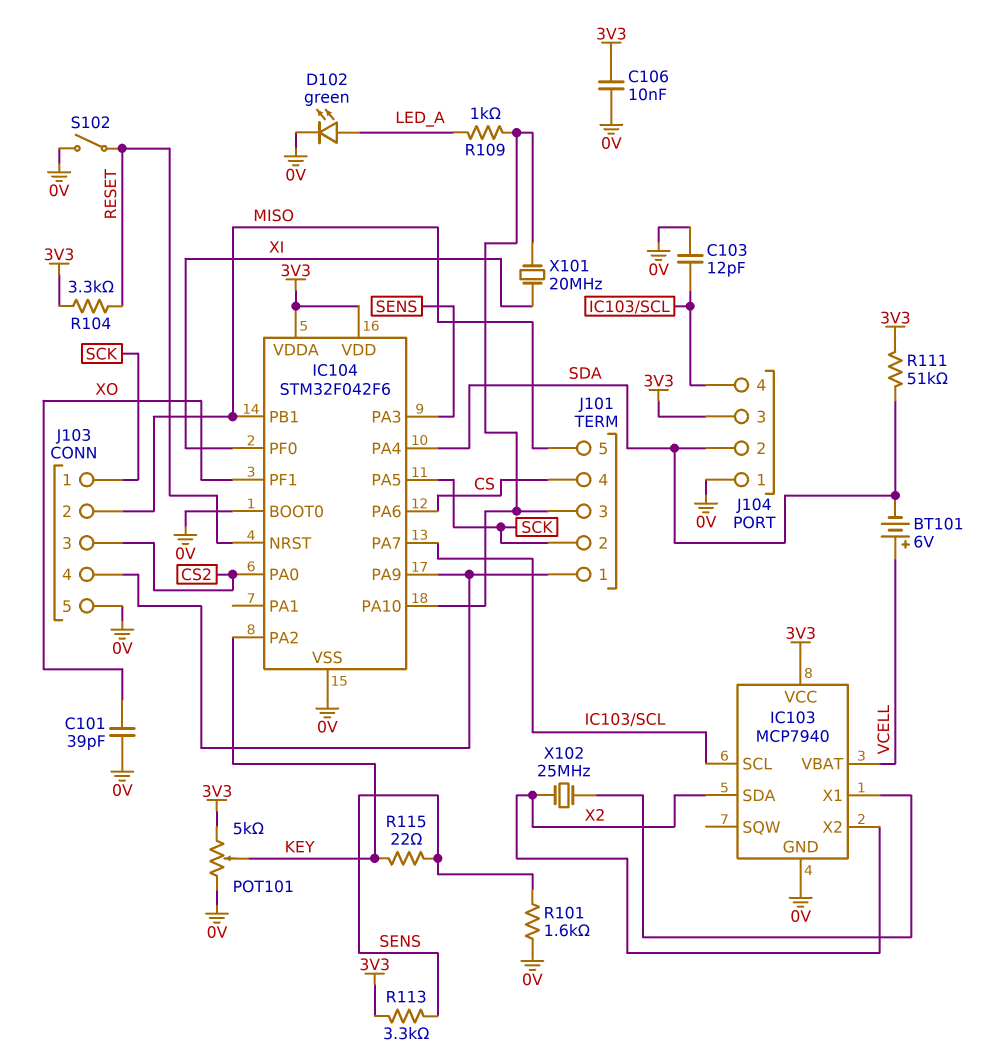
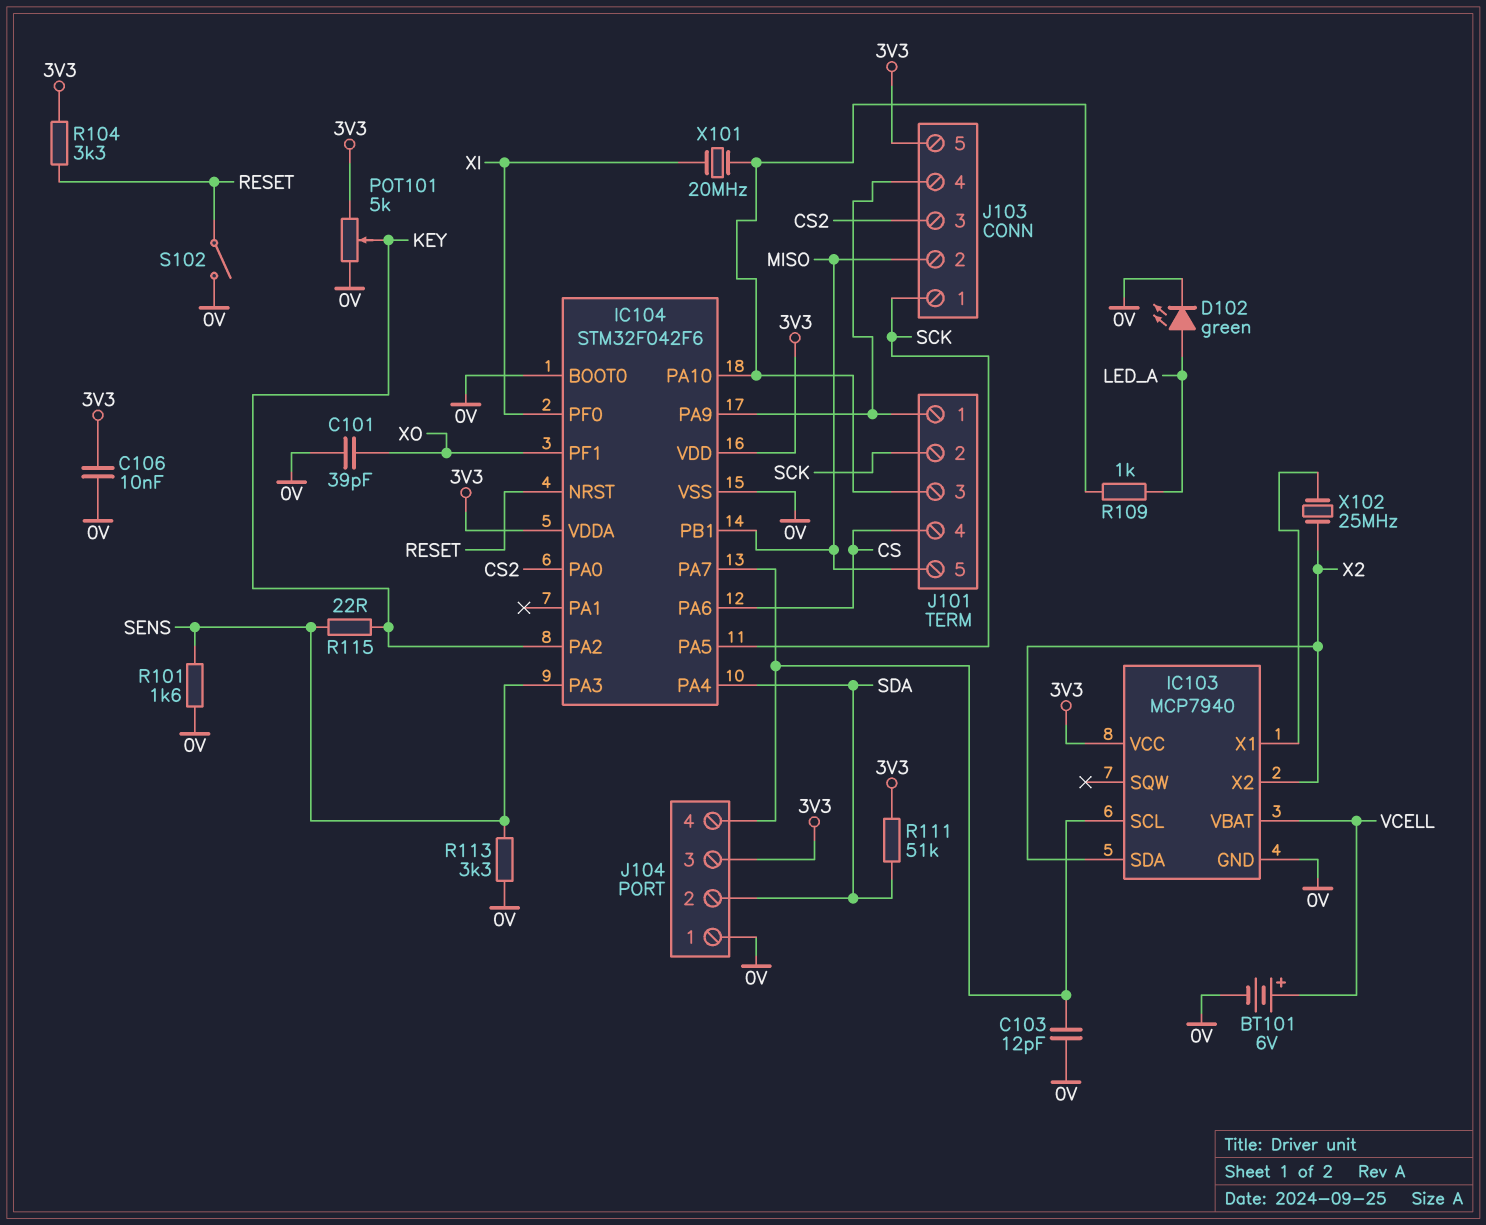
BT101: 6V (plus VCELL, minus SDA) -> 6V (plus VCELL, minus 0V)
J103 pin 5: 0V -> 3V3
R113: 3.3k (3V3, SENS) -> 3.3k (0V, SENS)

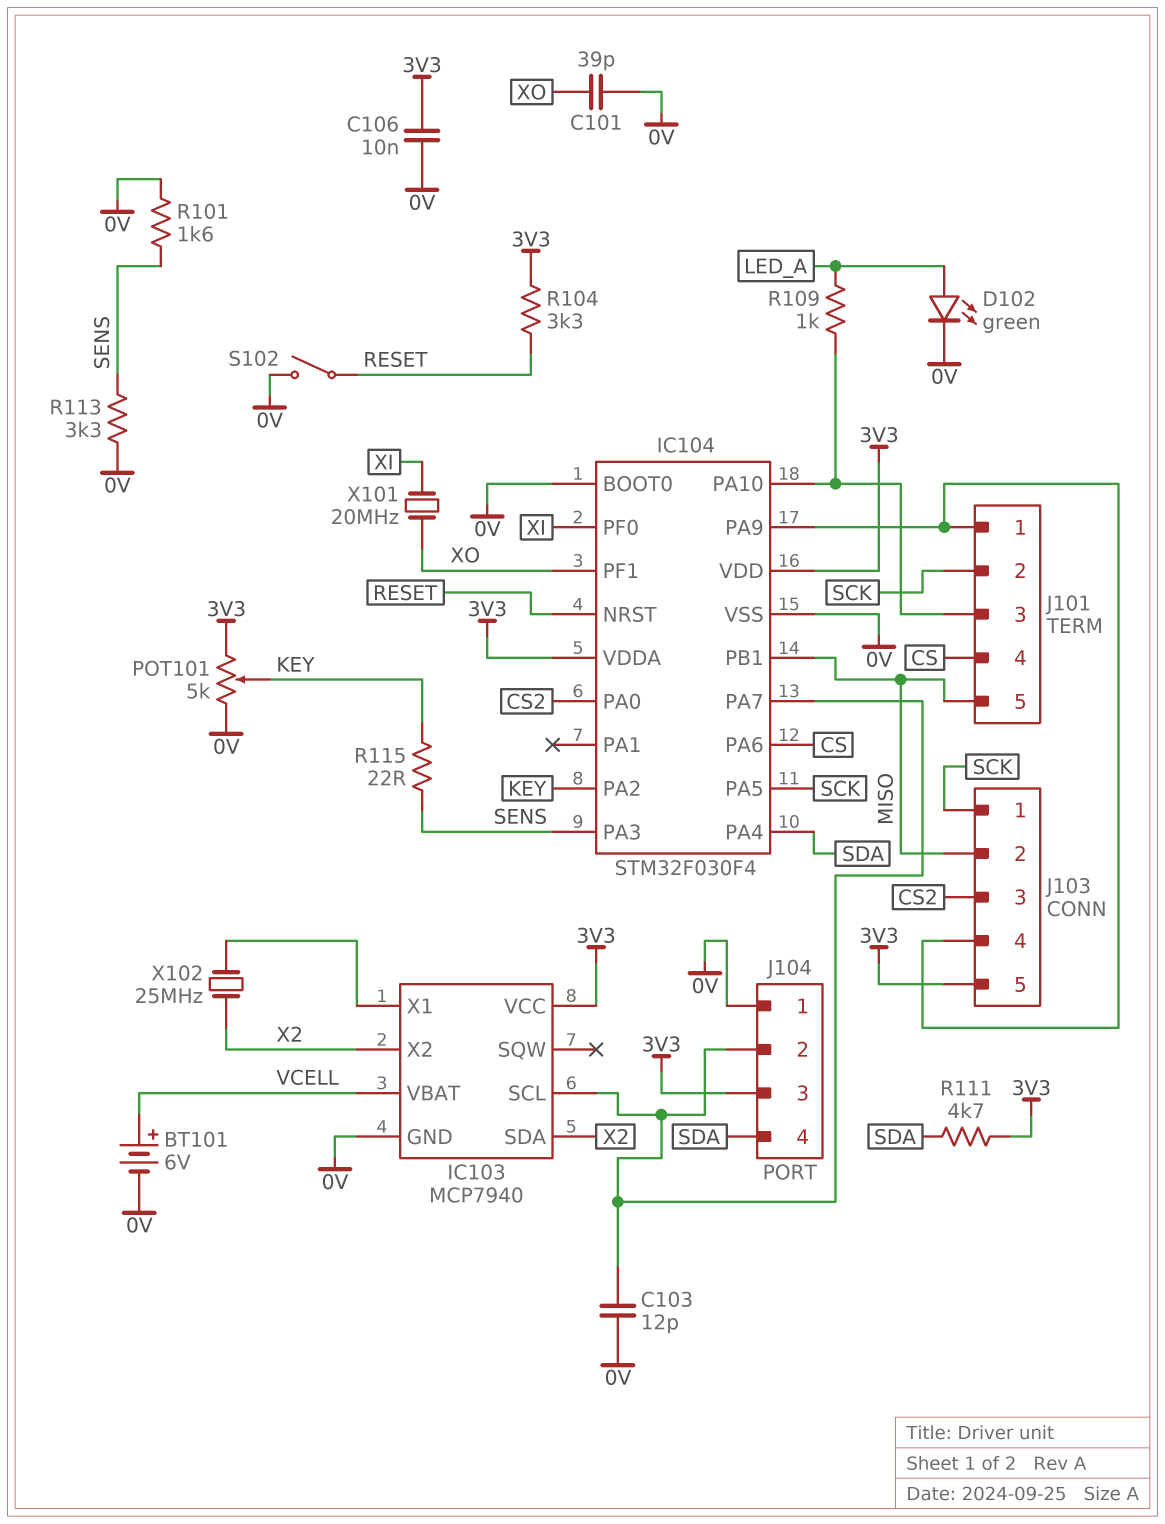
IC104: STM32F042F6 -> STM32F030F4
J104 pin 2: SDA -> IC103/SCL
J104 pin 4: IC103/SCL -> SDA
R111: 51k (3V3, SDA) -> 4.7k (3V3, SDA)
X101: 20MHz (IC104/PA10, XI) -> 20MHz (XI, XO)

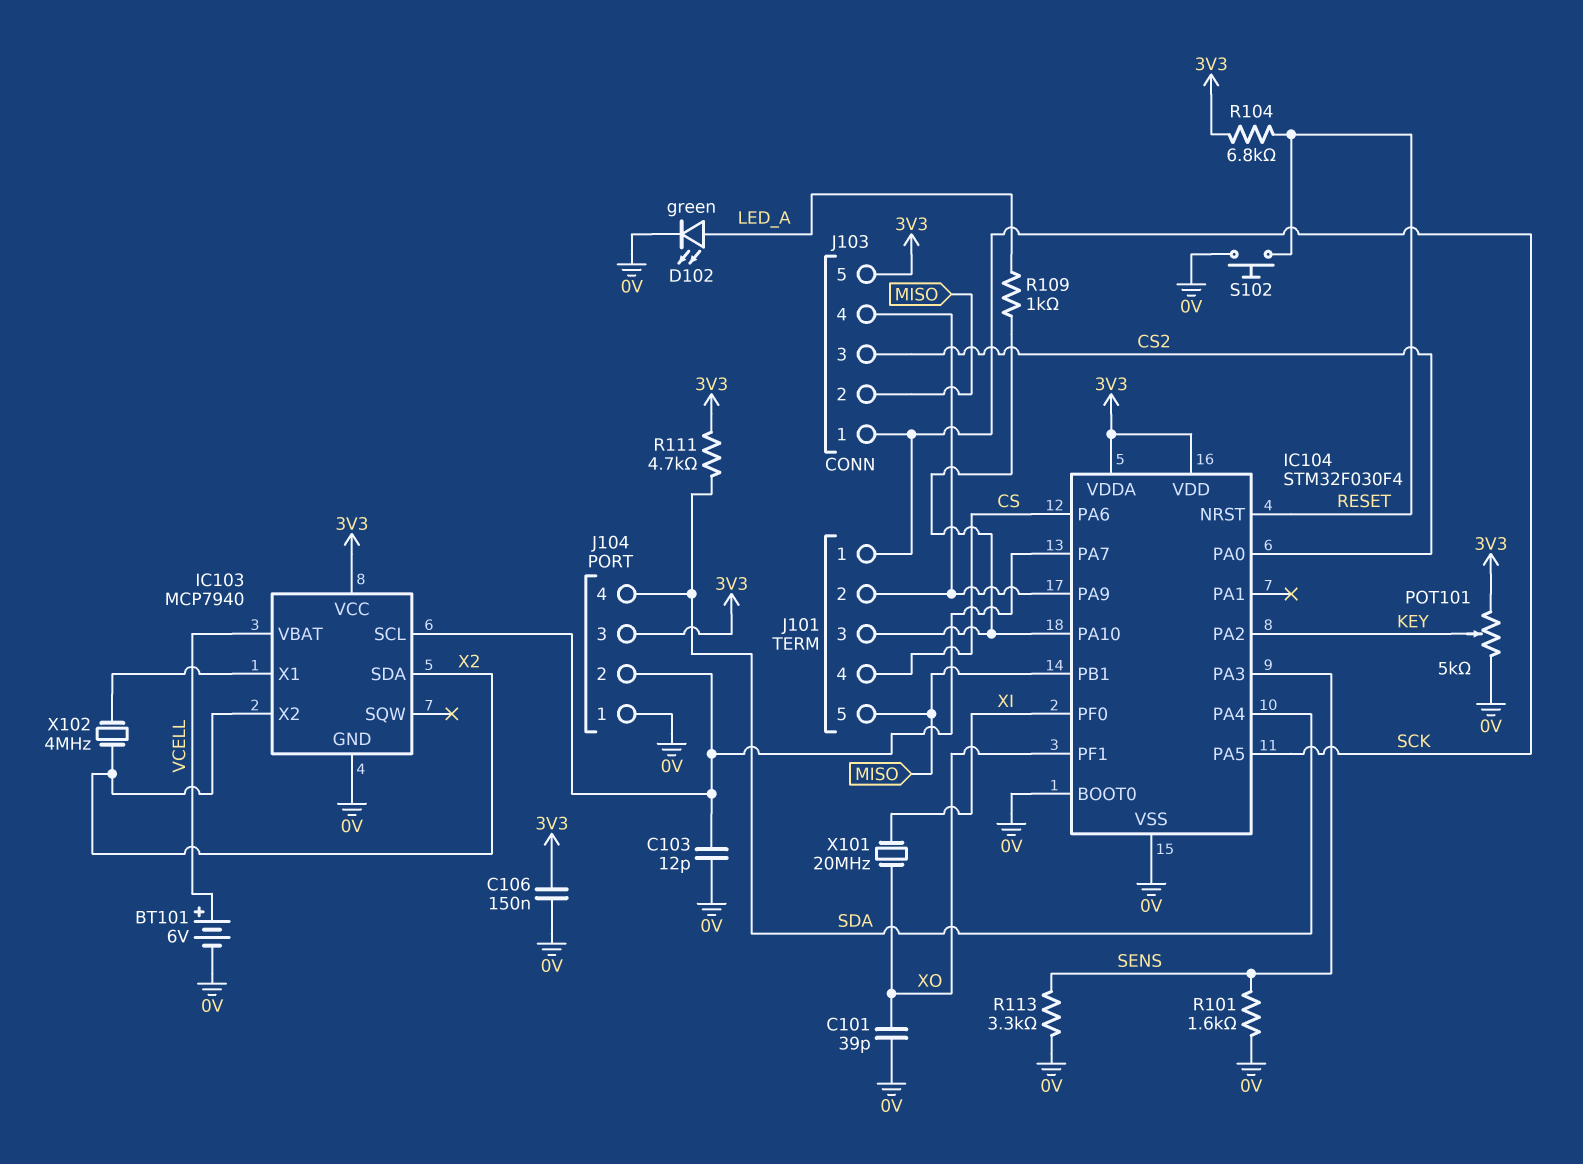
C106: 10nF (0V, 3V3) -> 150nF (0V, 3V3)
J101 pin 1: IC104/PA9 -> SCK
J101 pin 2: SCK -> IC104/PA9
R104: 3.3k (3V3, RESET) -> 6.8k (3V3, RESET)
R115: 22 (KEY, SENS) -> none
S102: switch (0V, RESET) -> button (0V, RESET)
X102: 25MHz (IC103/X1, X2) -> 4MHz (IC103/X1, X2)

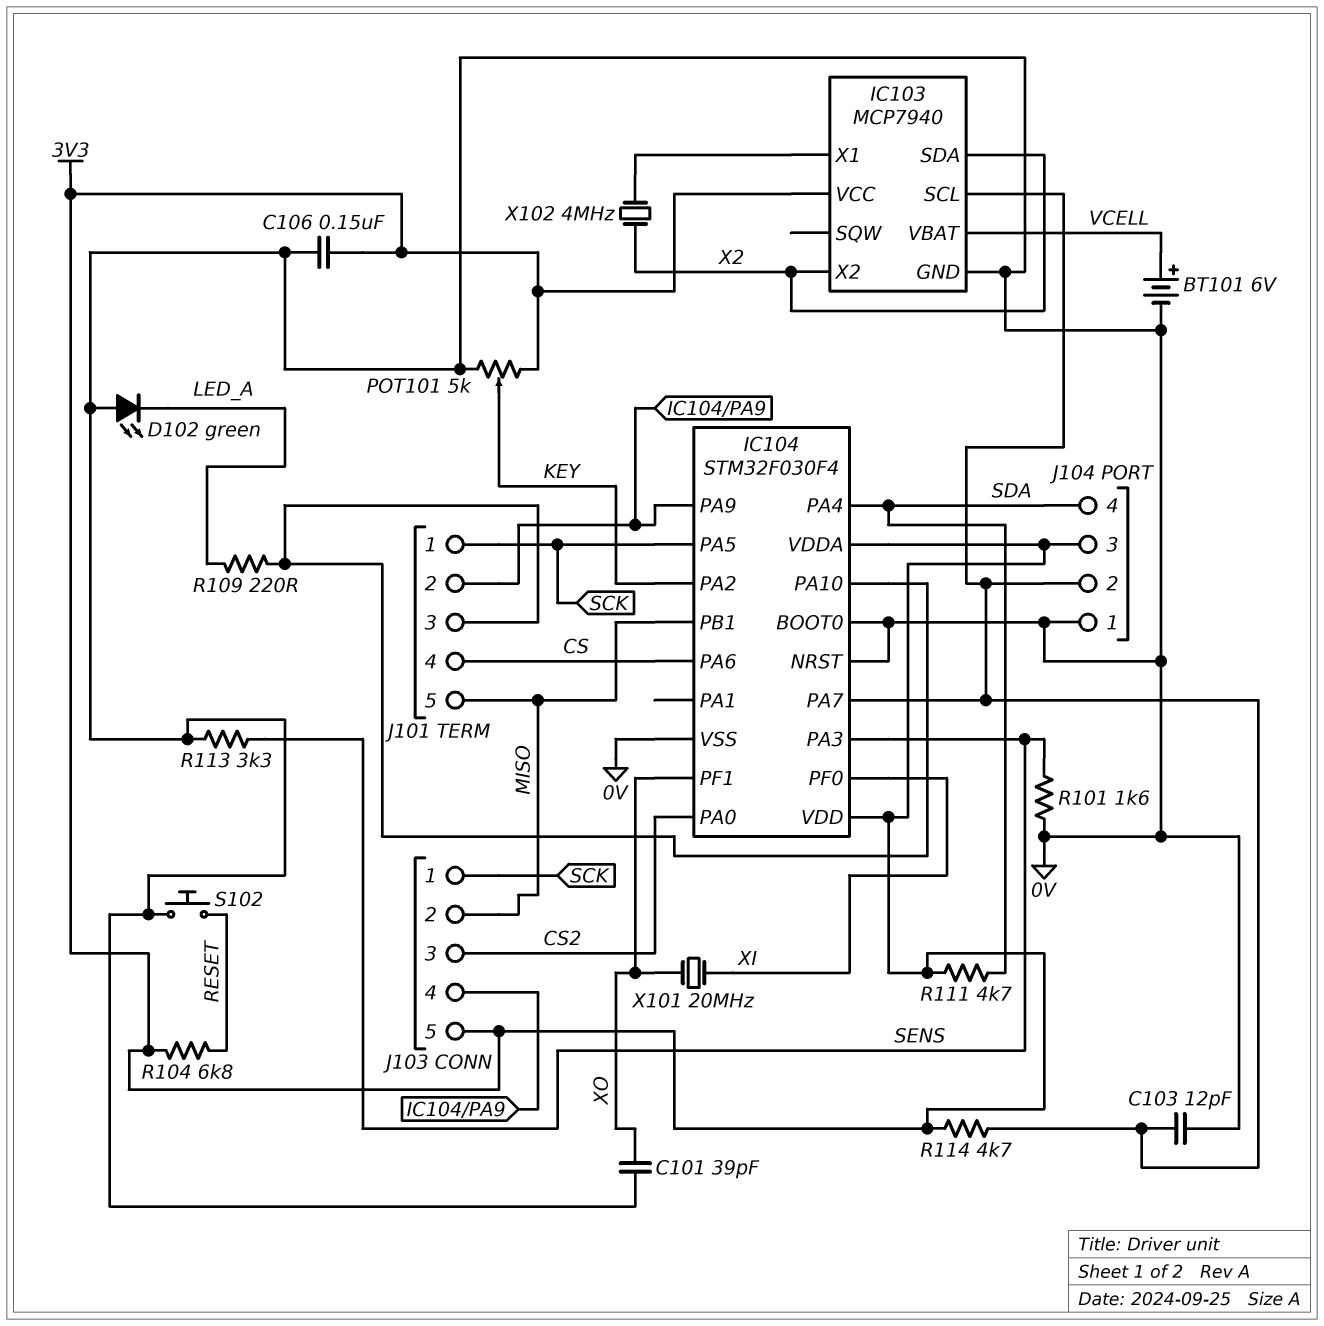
D102: LED green (A LED_A, K 0V) -> LED green (A 0V, K LED_A)
IC104 pin NRST: RESET -> 0V
R109: 1k (IC104/PA10, LED_A) -> 220 (IC104/PA10, LED_A)
R114: none -> 4.7k (3V3, IC103/SCL)

